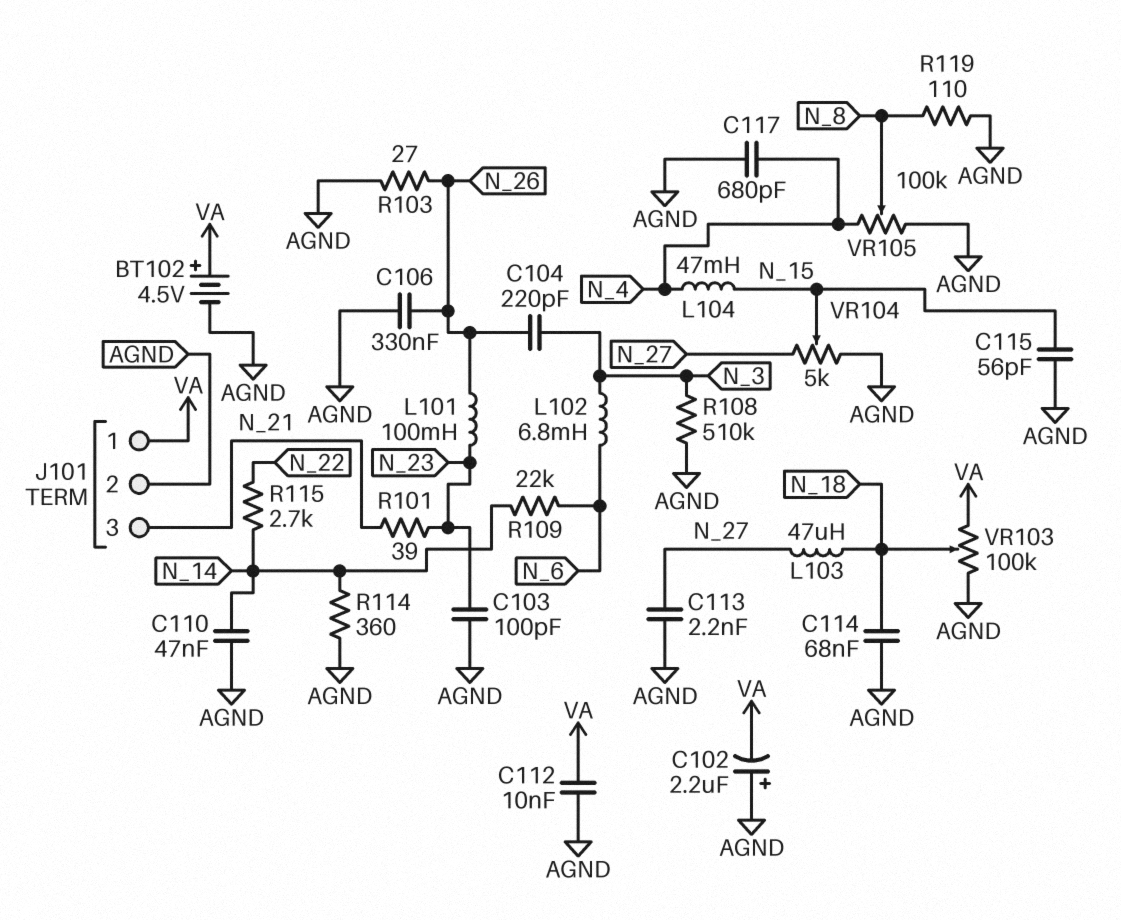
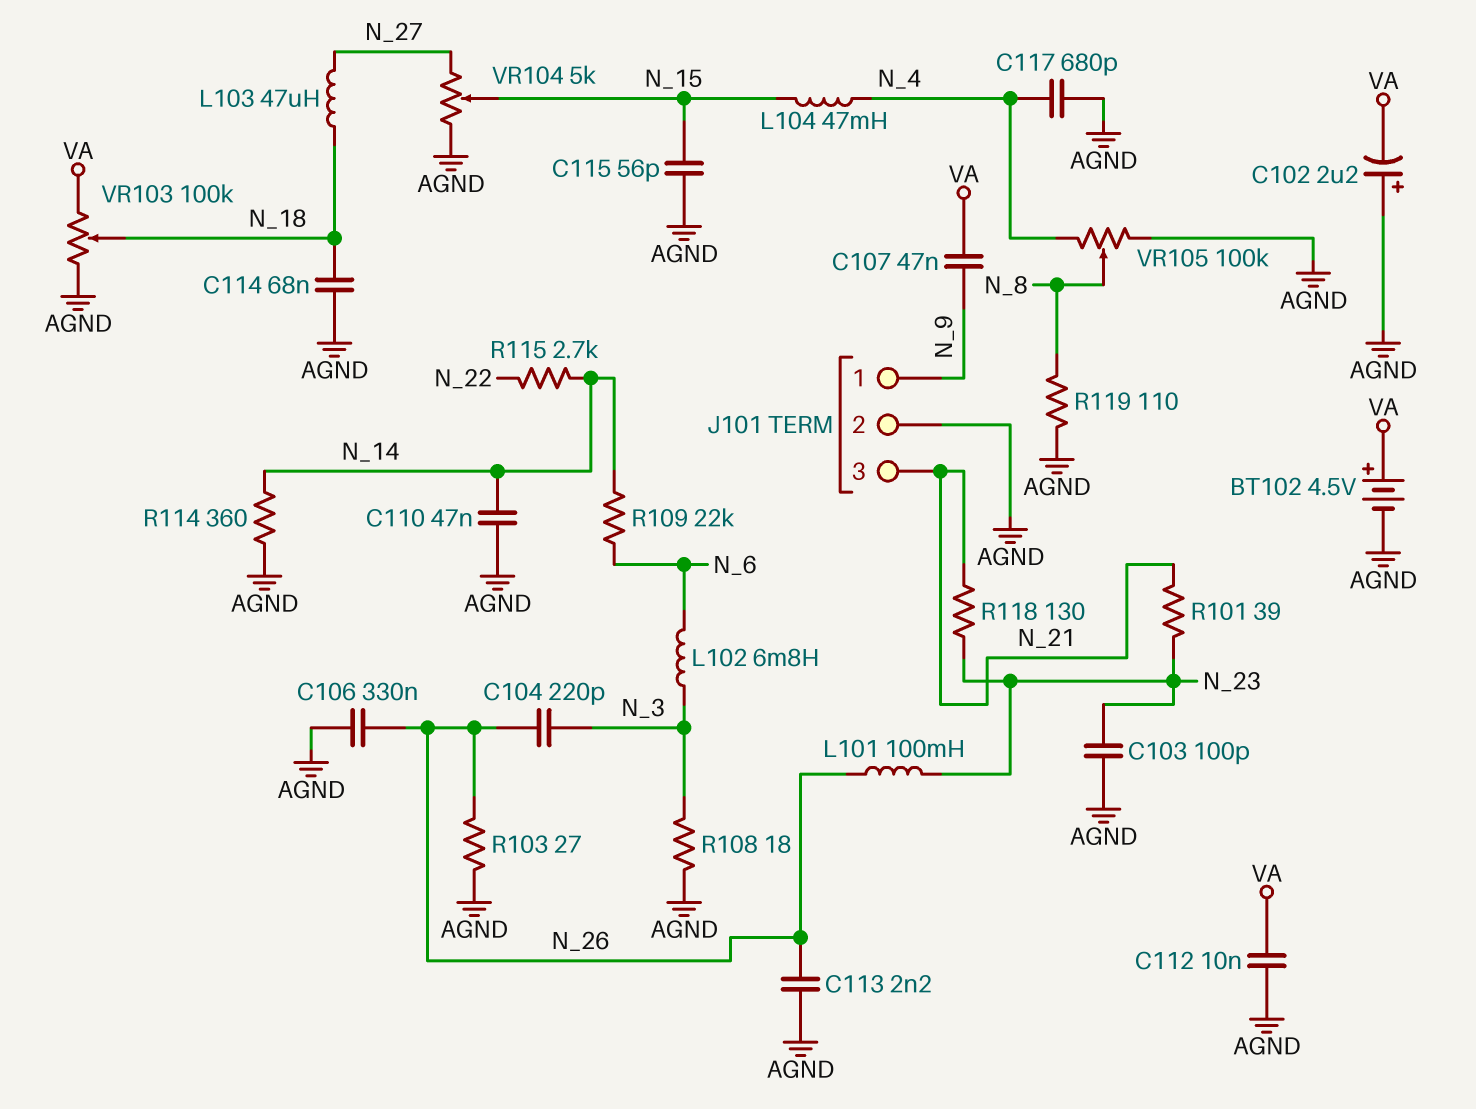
C107: none -> 47nF (N_9, VA)
C113: 2.2nF (AGND, N_27) -> 2.2nF (AGND, N_26)
J101 pin 1: VA -> N_9
R108: 510k (AGND, N_3) -> 18 (AGND, N_3)
R118: none -> 130 (N_21, N_23)

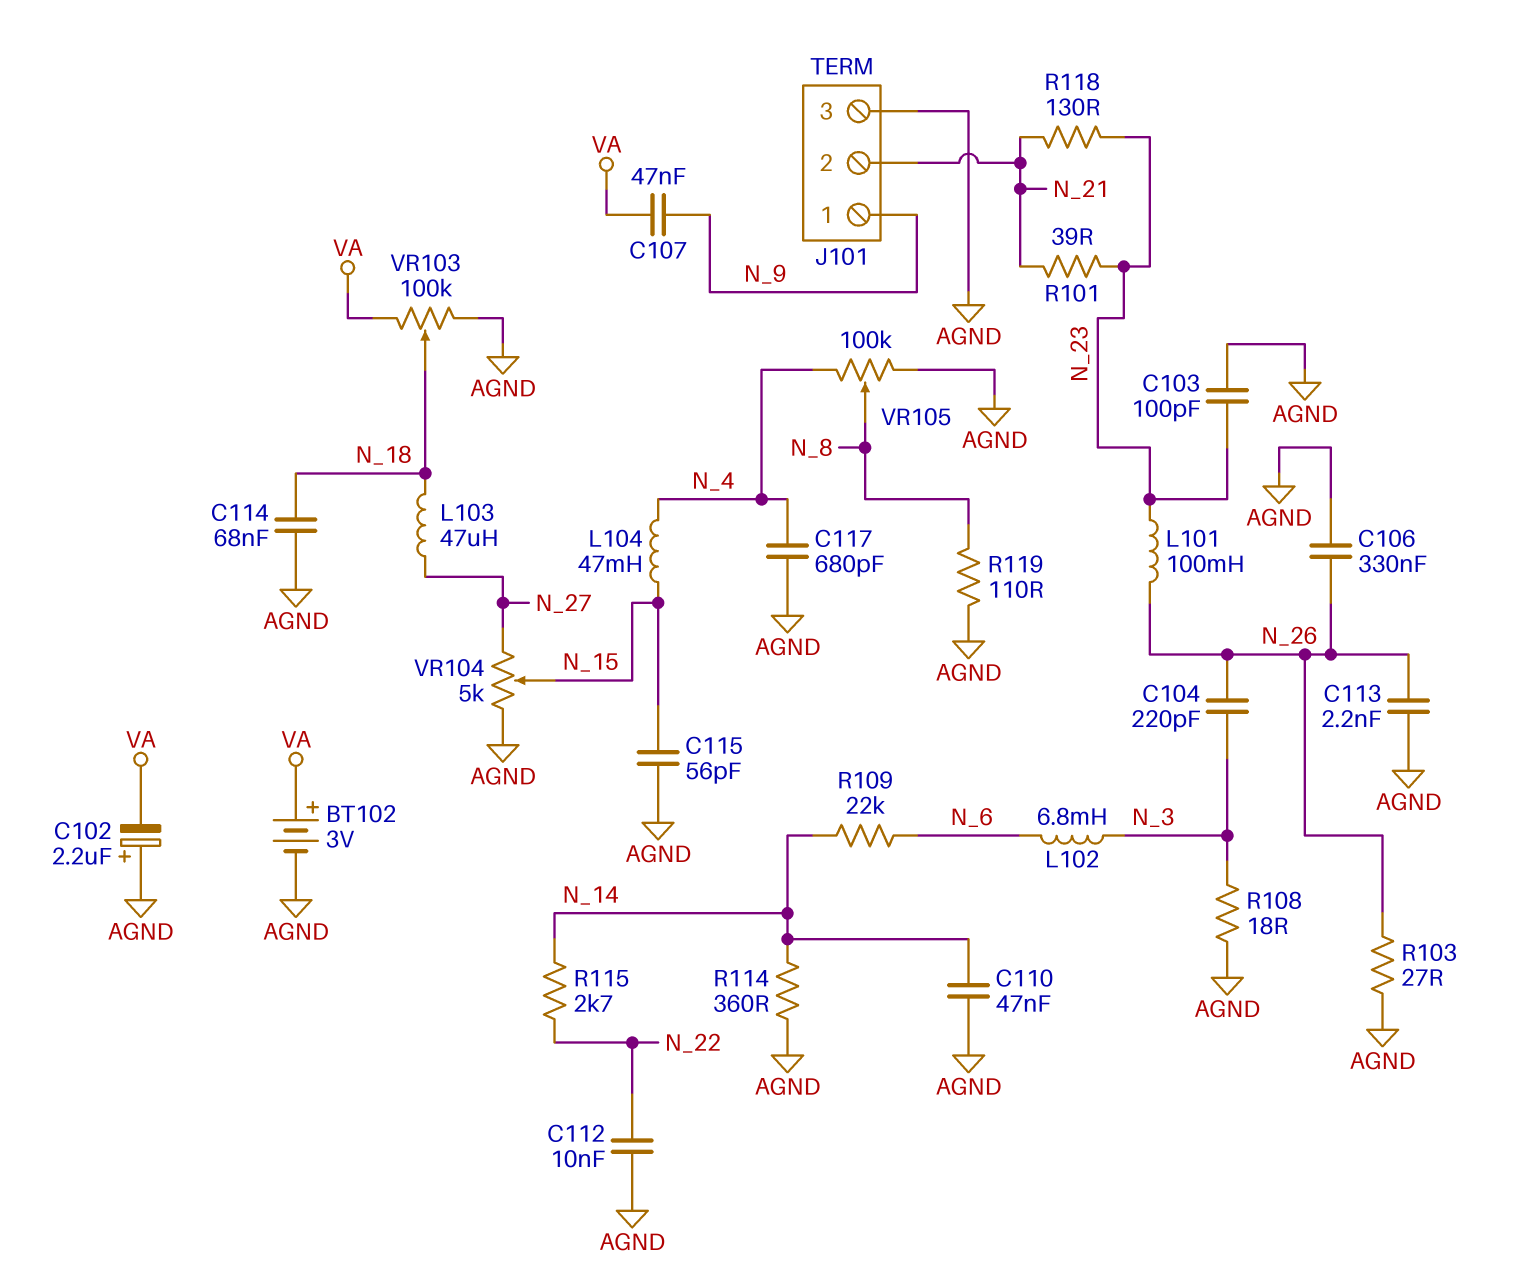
BT102: 4.5V (plus VA, minus AGND) -> 3V (plus VA, minus AGND)
C112: 10nF (AGND, VA) -> 10nF (AGND, N_22)
J101 pin 2: AGND -> N_21
J101 pin 3: N_21 -> AGND

